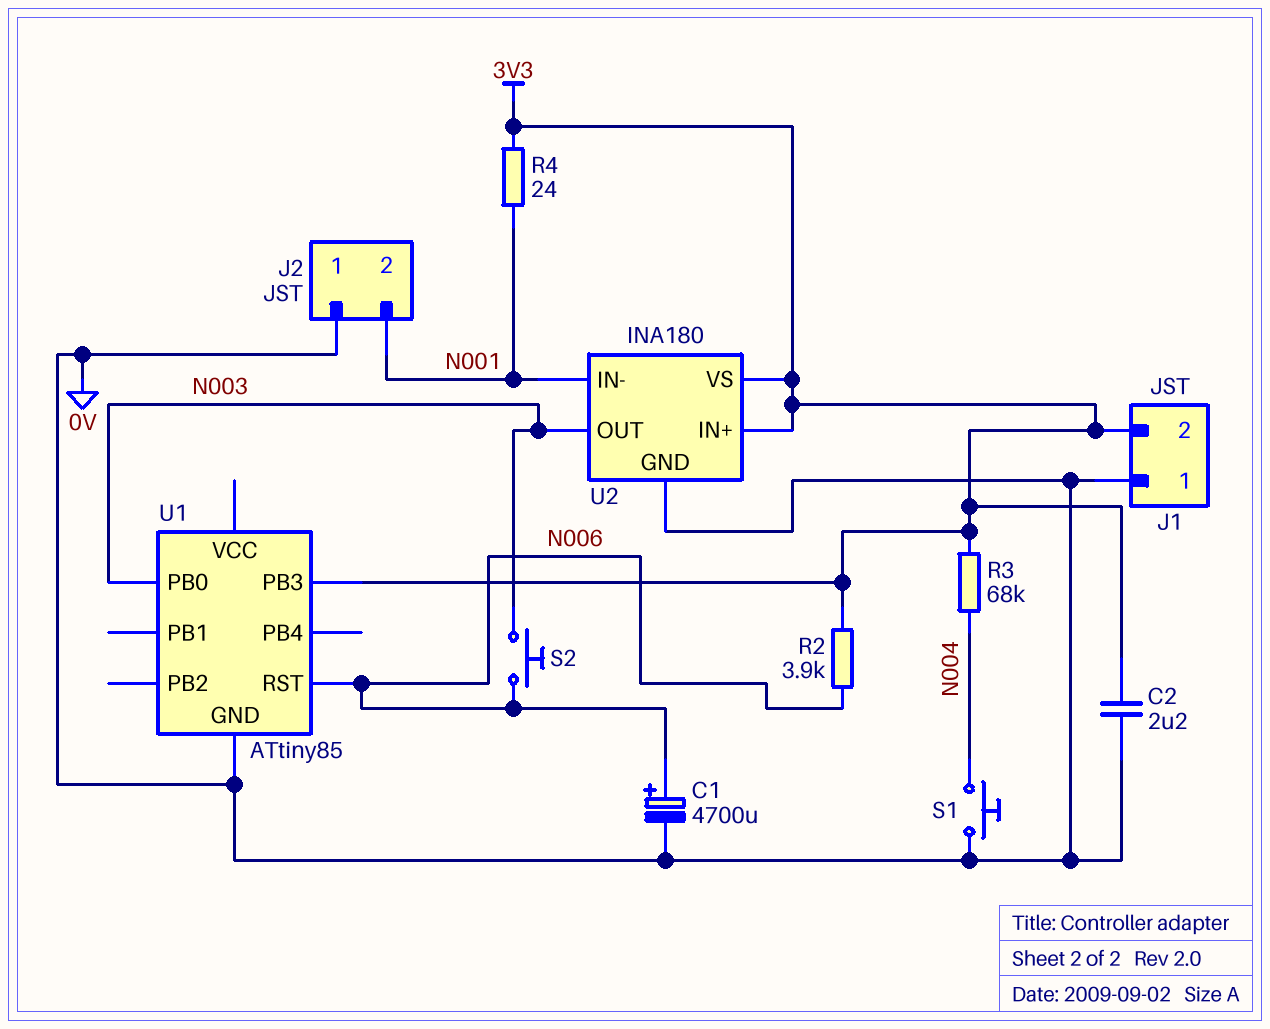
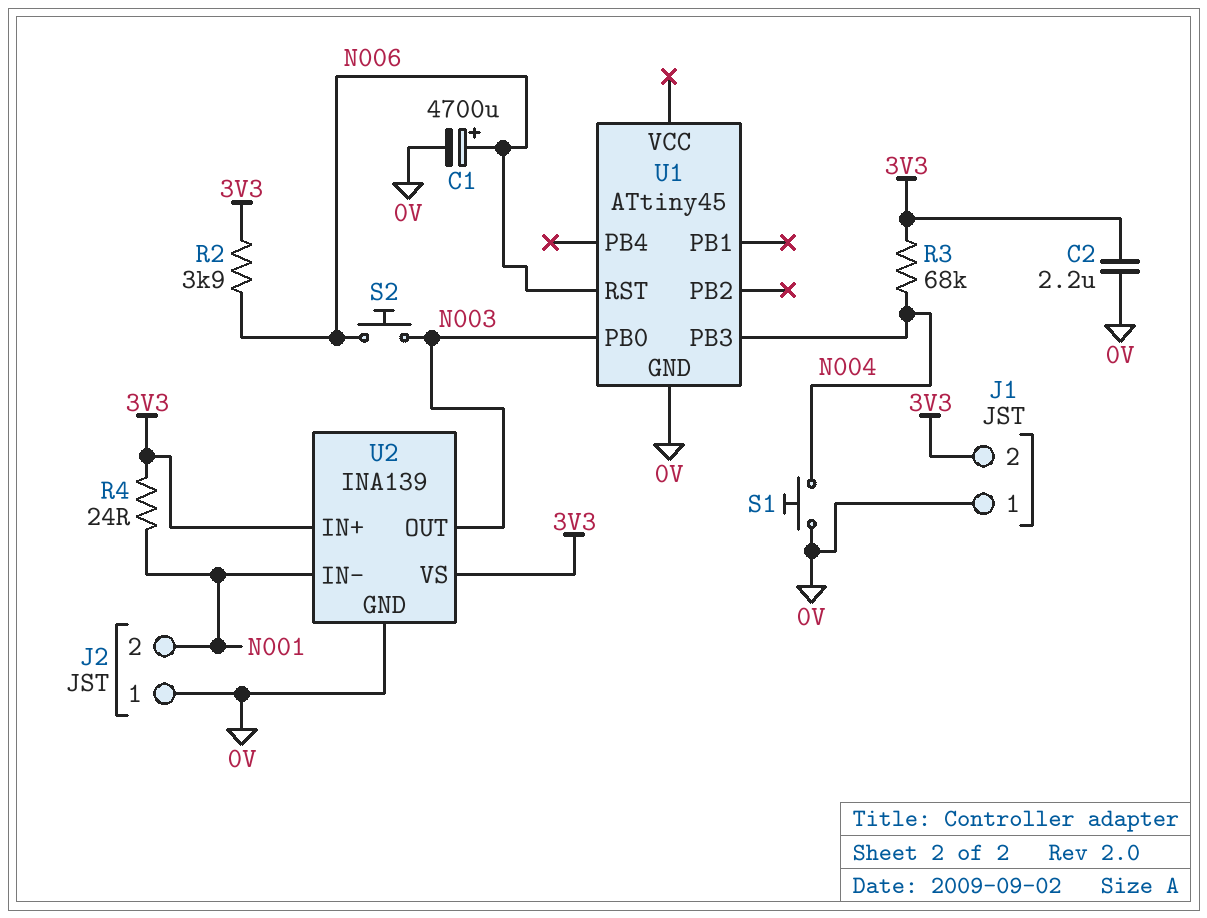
U1: ATtiny85 -> ATtiny45
U1 pin PB3: 3V3 -> N004
U2: INA180 -> INA139

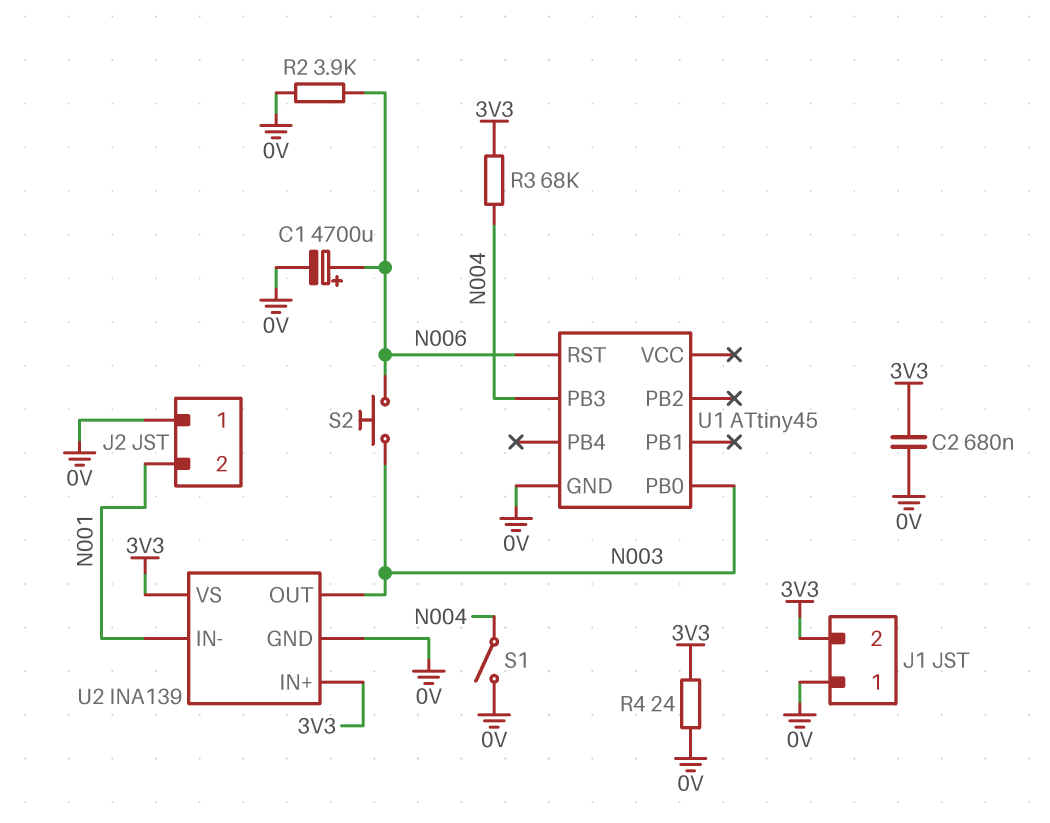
C2: 2.2uF (0V, 3V3) -> 680nF (0V, 3V3)
R2: 3.9k (3V3, N006) -> 3.9k (0V, N006)
R4: 24 (3V3, N001) -> 24 (0V, 3V3)
S1: button (0V, N004) -> switch (0V, N004)

